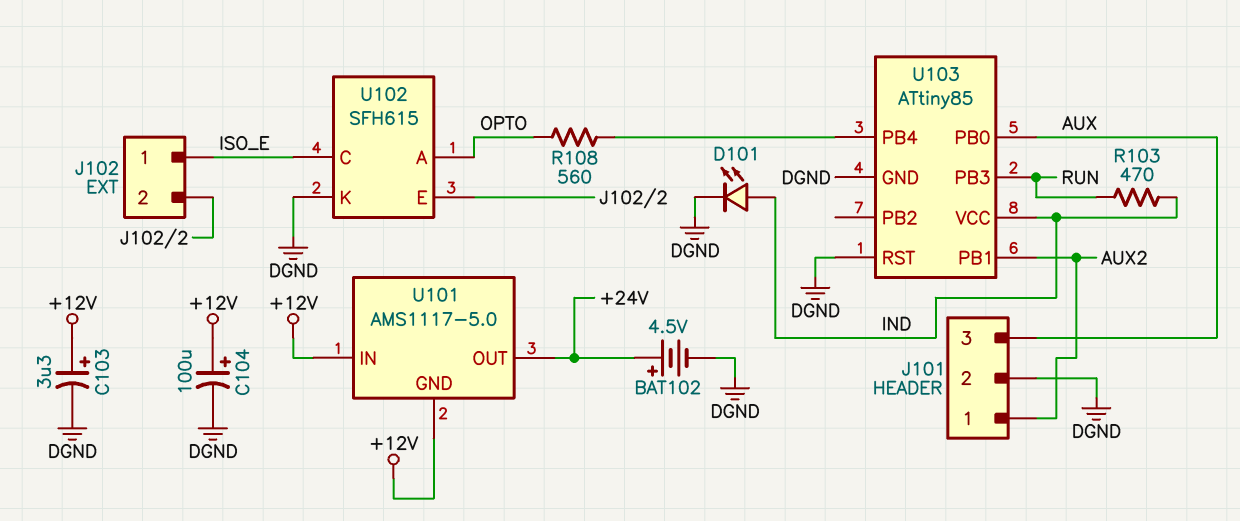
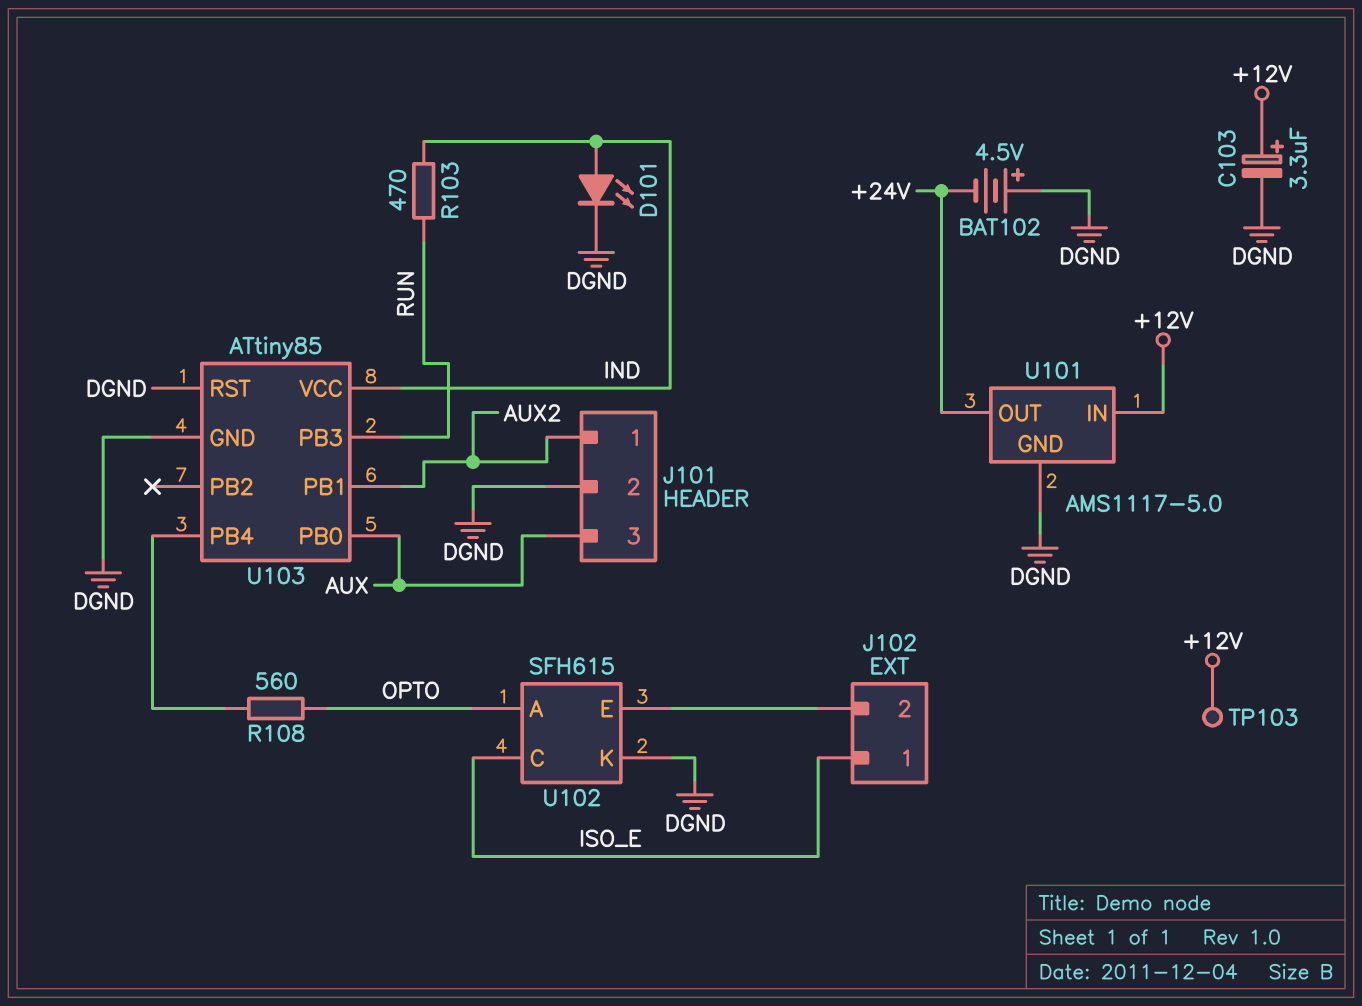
BAT102: 4.5V (plus +24V, minus DGND) -> 4.5V (plus DGND, minus +24V)
C104: 100uF (plus +12V, minus DGND) -> none
TP103: none -> test point (+12V)
U101 pin GND: +12V -> DGND

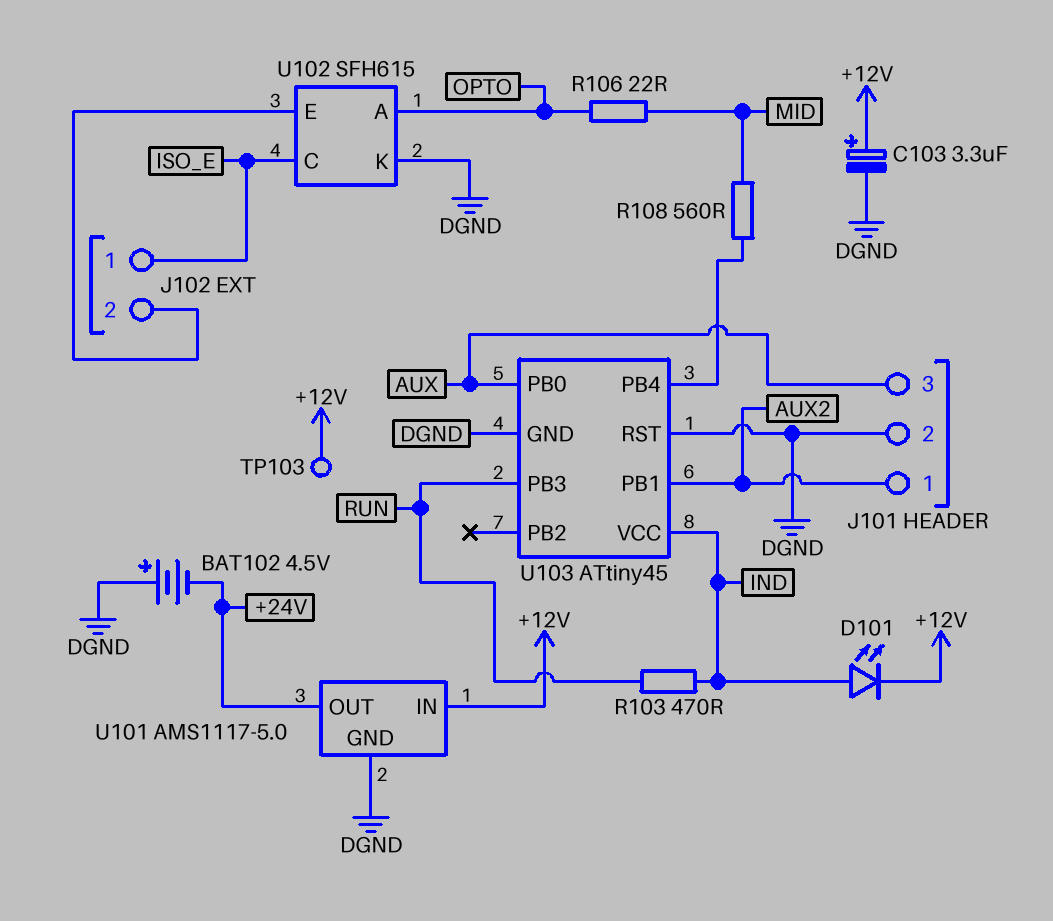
D101: LED (A IND, K DGND) -> LED (A IND, K +12V)
R106: none -> 22 (MID, OPTO)
R108: 560 (OPTO, U103/PB4) -> 560 (MID, U103/PB4)
U103: ATtiny85 -> ATtiny45

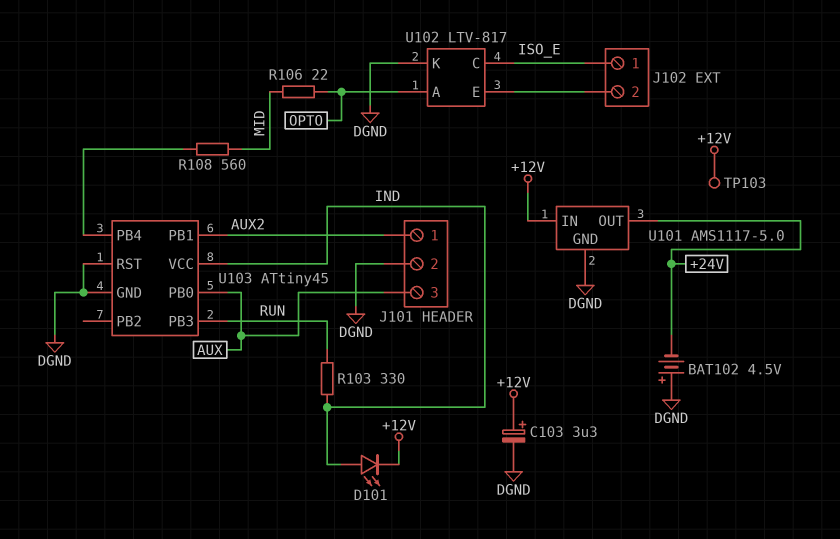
R103: 470 (IND, RUN) -> 330 (IND, RUN)
U102: SFH615 -> LTV-817

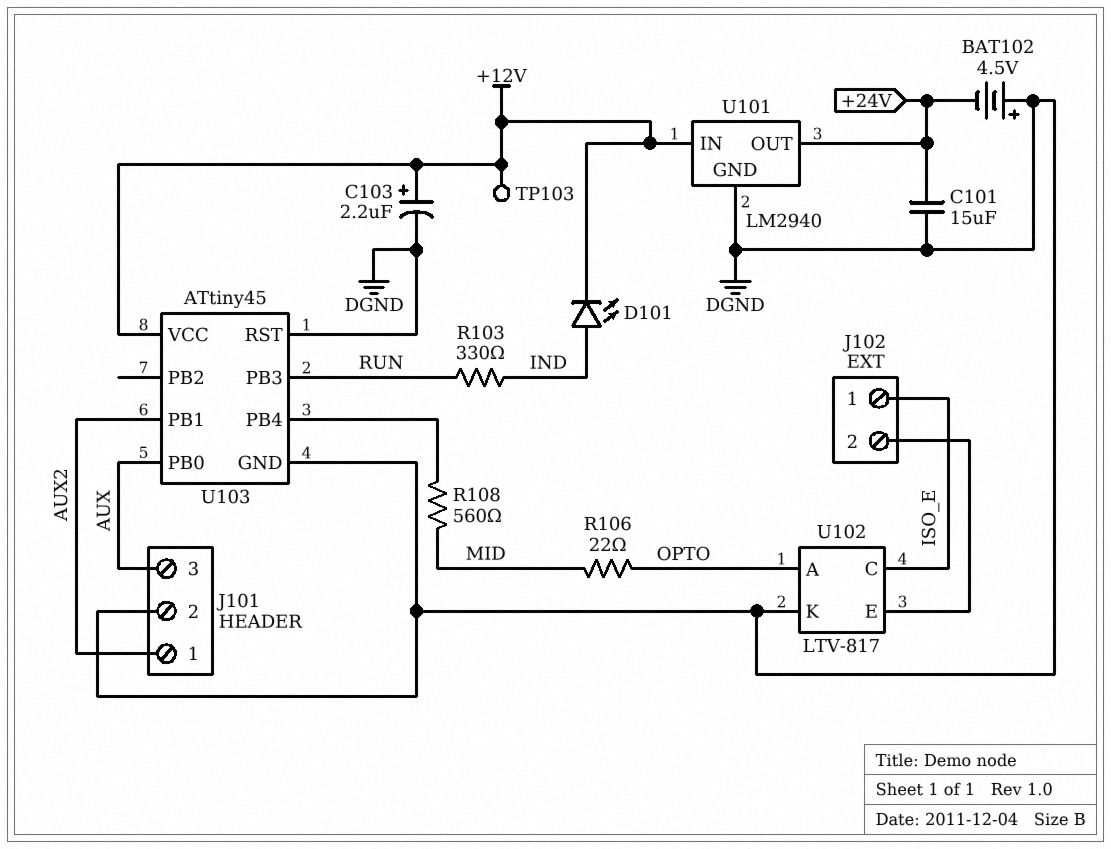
C101: none -> 15uF (+24V, DGND)
C103: 3.3uF (plus +12V, minus DGND) -> 2.2uF (plus +12V, minus DGND)
U101: AMS1117-5.0 -> LM2940
U103 pin VCC: IND -> +12V

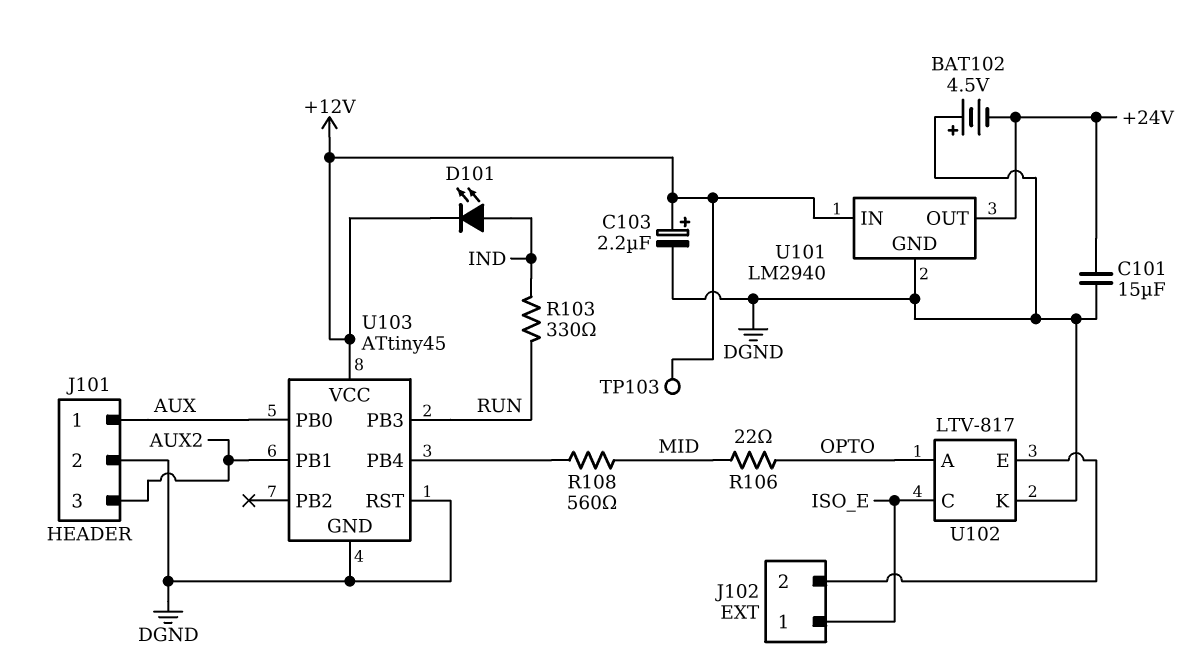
J101 pin 1: AUX2 -> AUX
J101 pin 3: AUX -> AUX2

